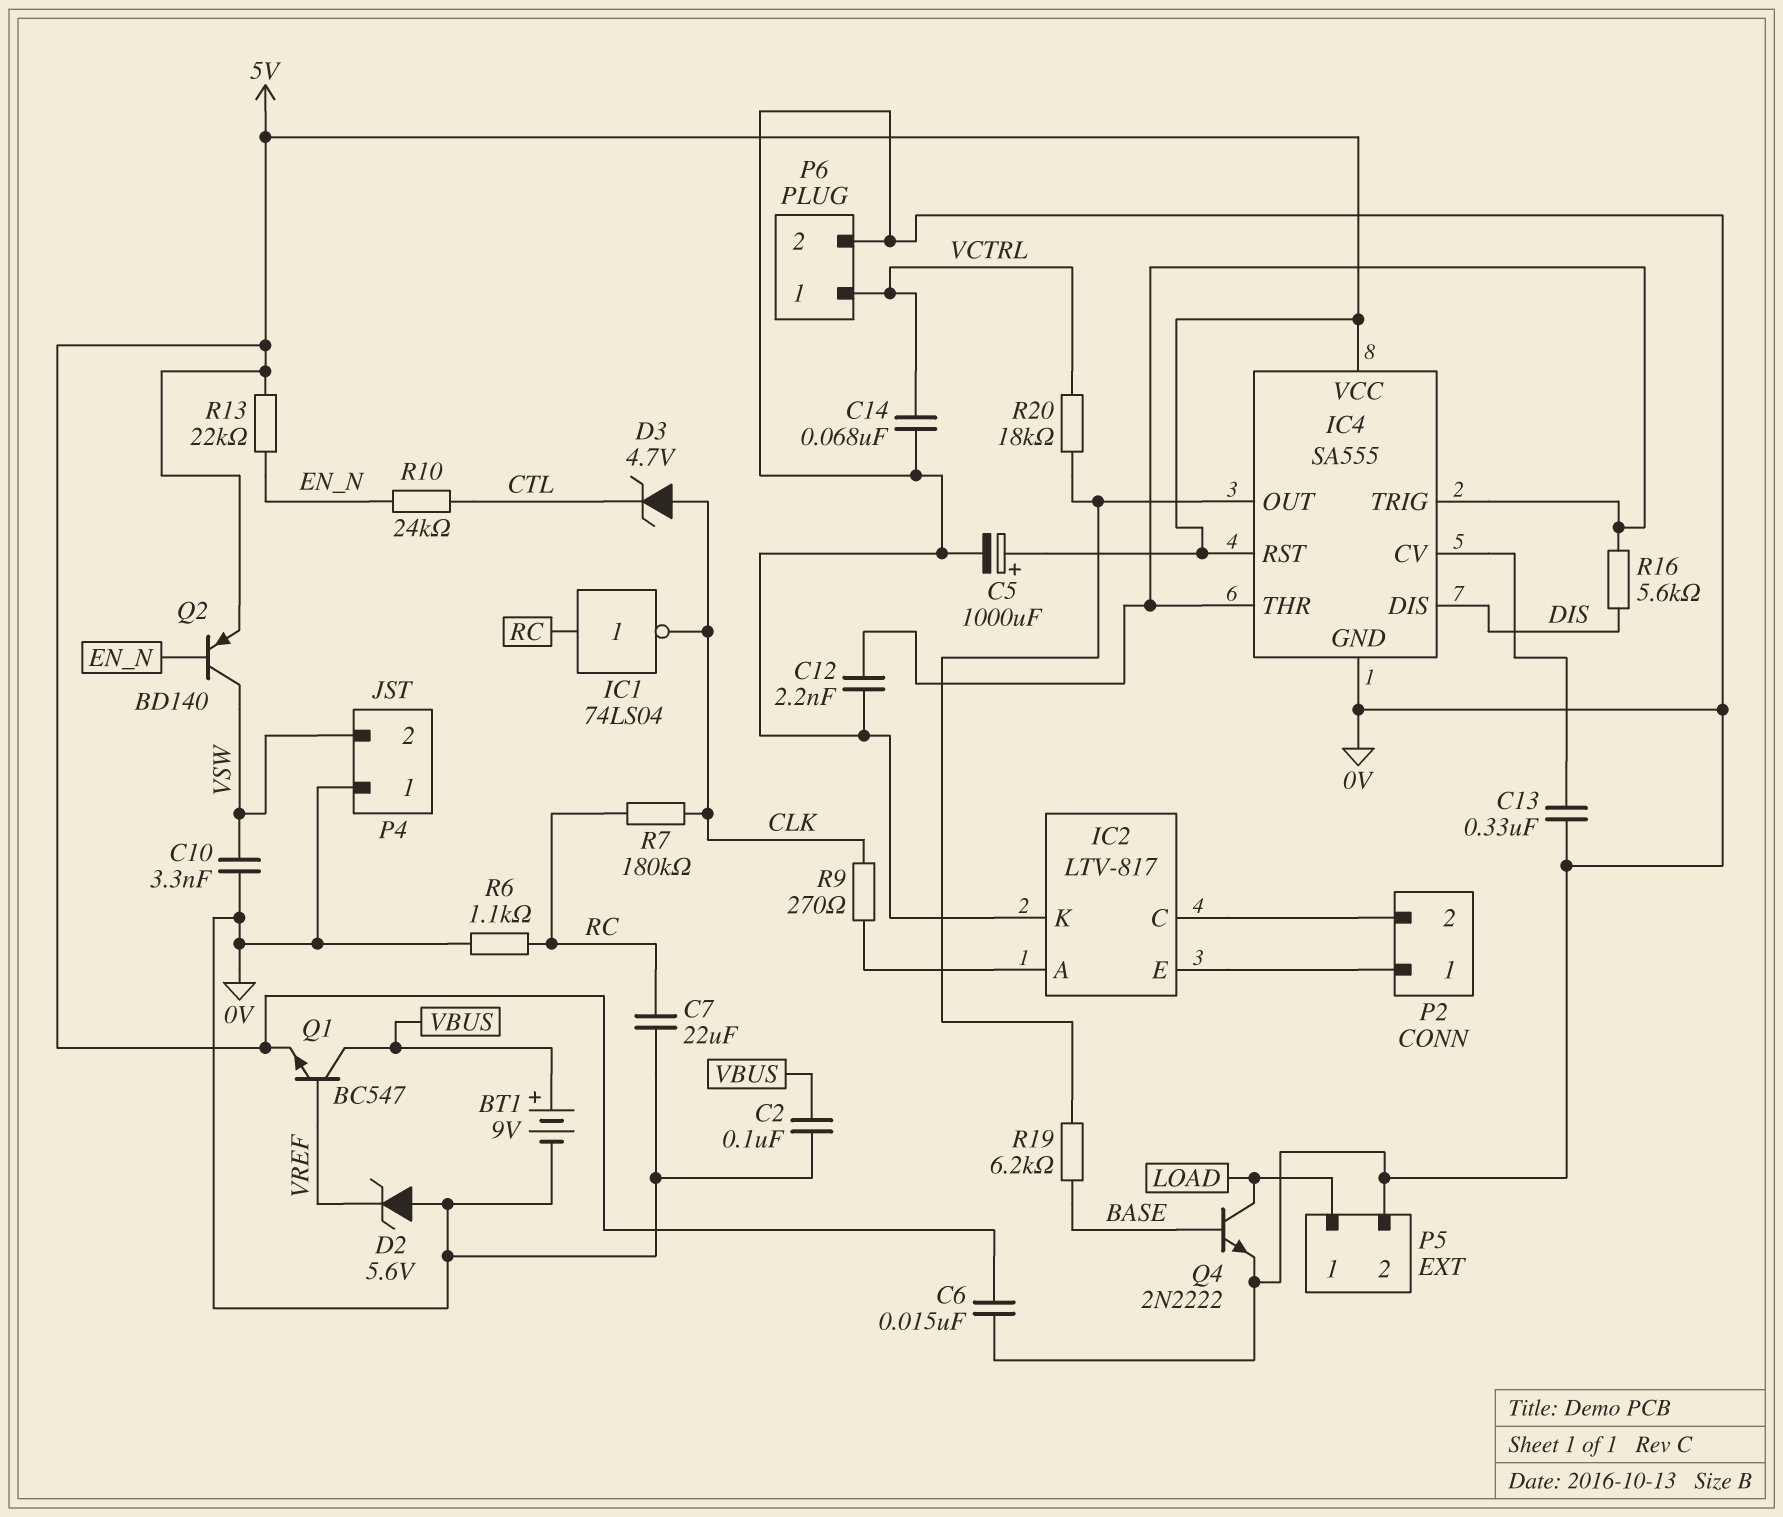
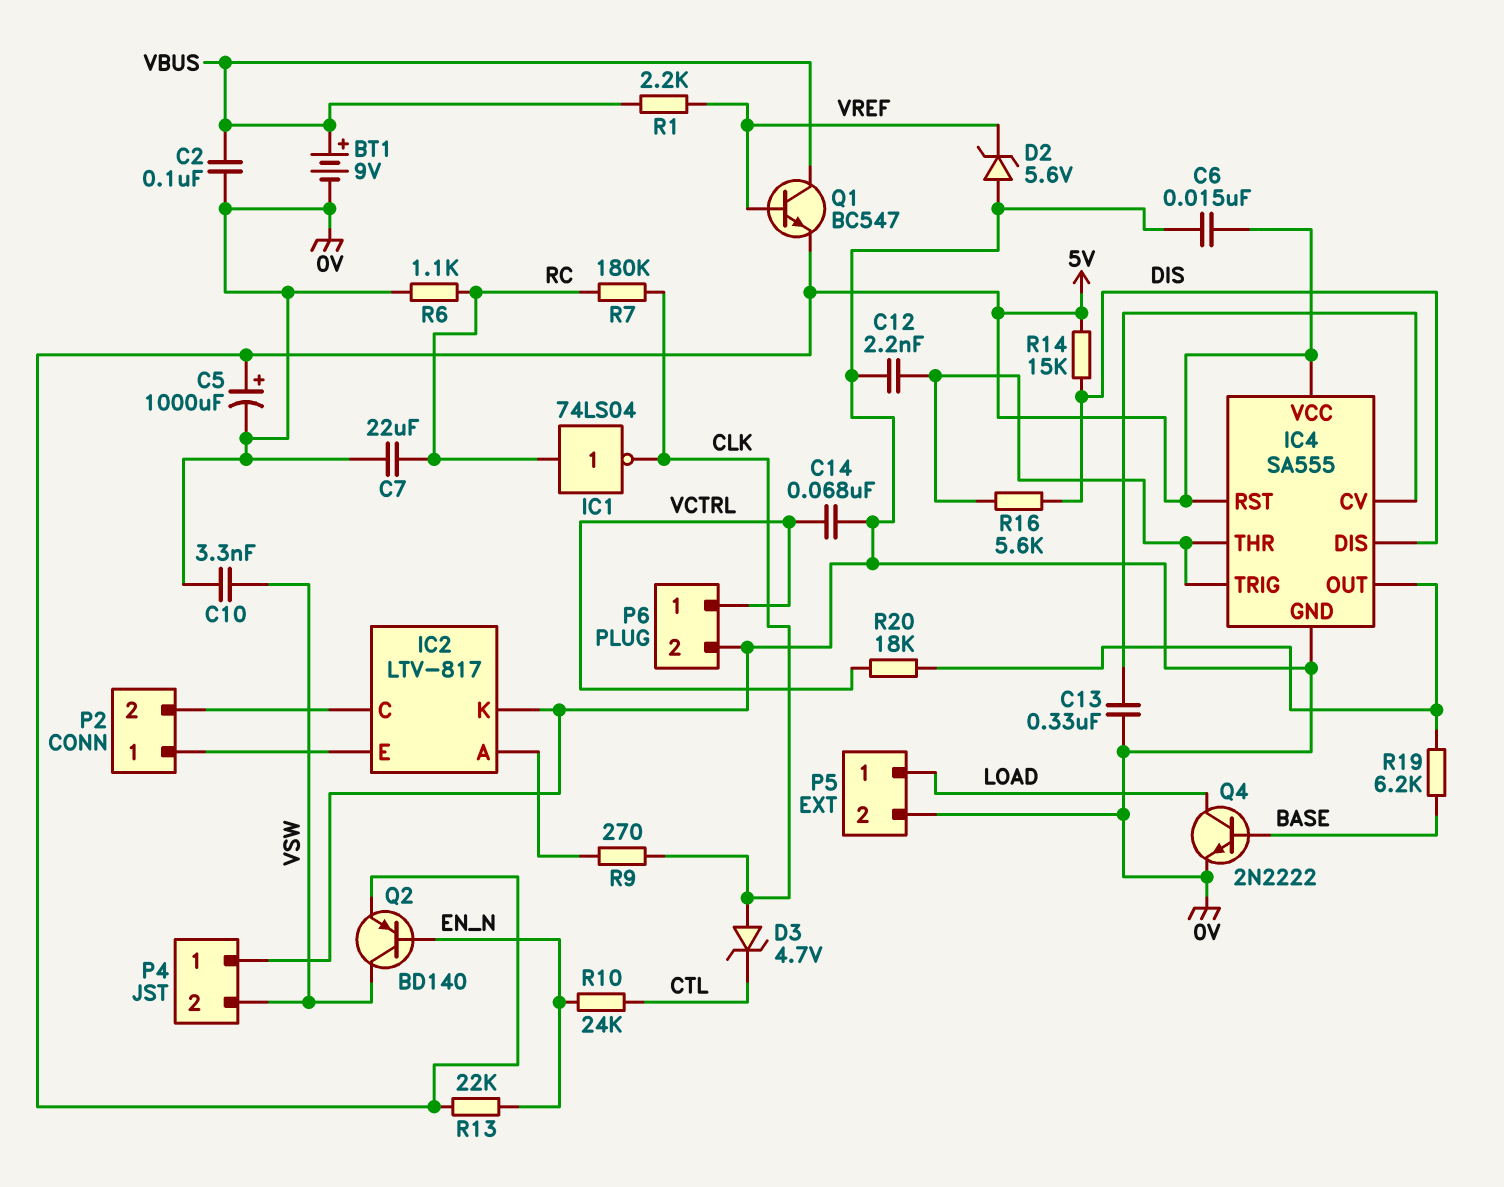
R1: none -> 2.2k (VBUS, VREF)
R14: none -> 15k (5V, DIS)

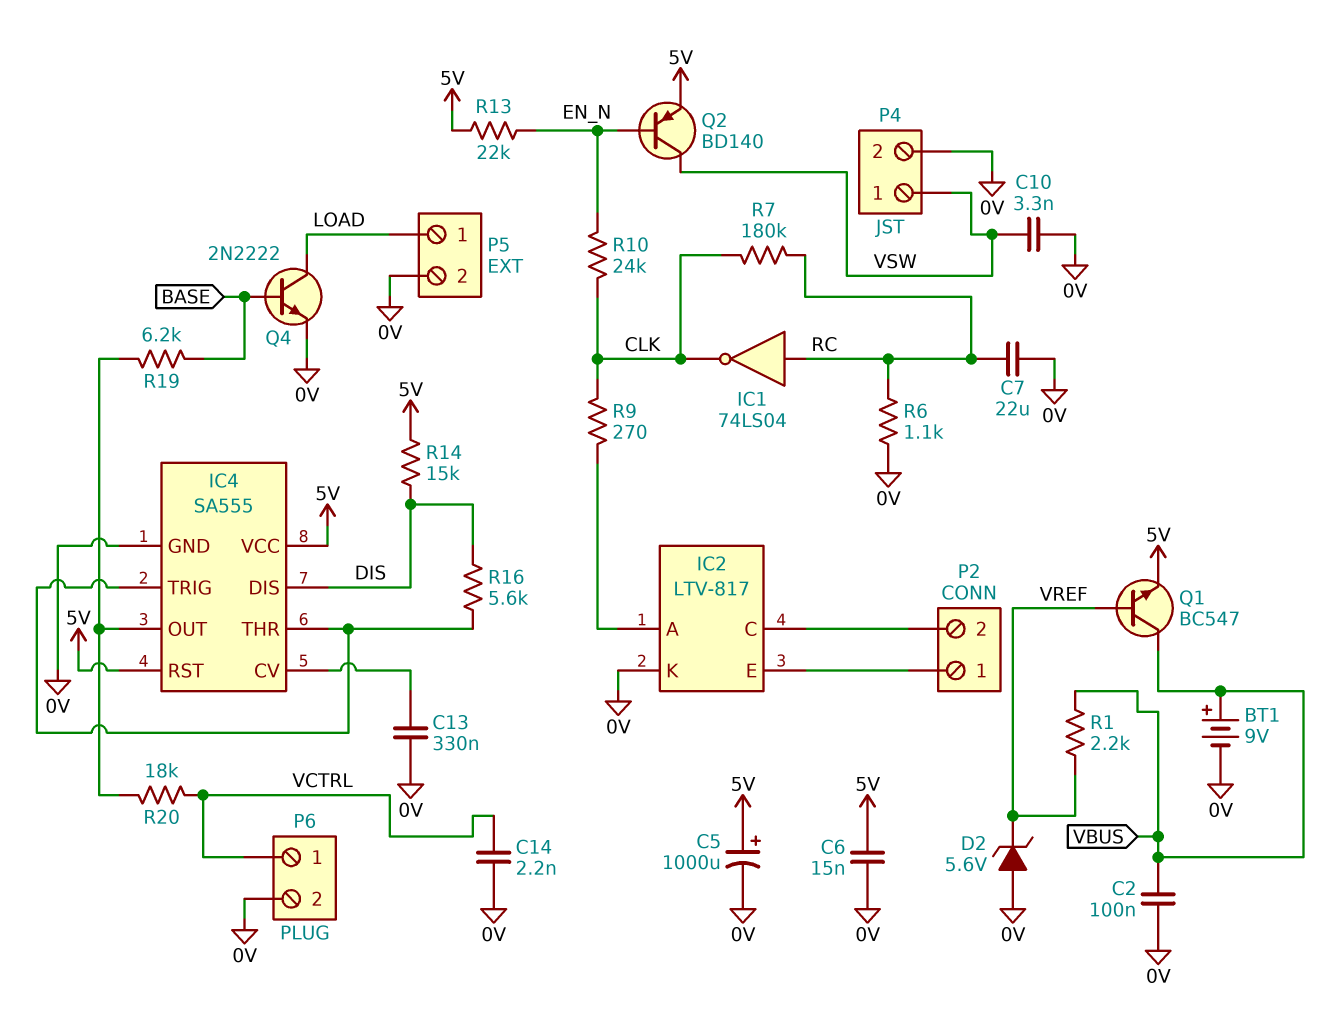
C12: 2.2nF (0V, IC4/THR) -> none
C14: 68nF (0V, VCTRL) -> 2.2nF (0V, VCTRL)
D3: zener 4.7V (A CLK, K CTL) -> none
P4 pin 1: 0V -> VSW
P4 pin 2: VSW -> 0V
R10: 24k (CTL, EN_N) -> 24k (CLK, EN_N)

